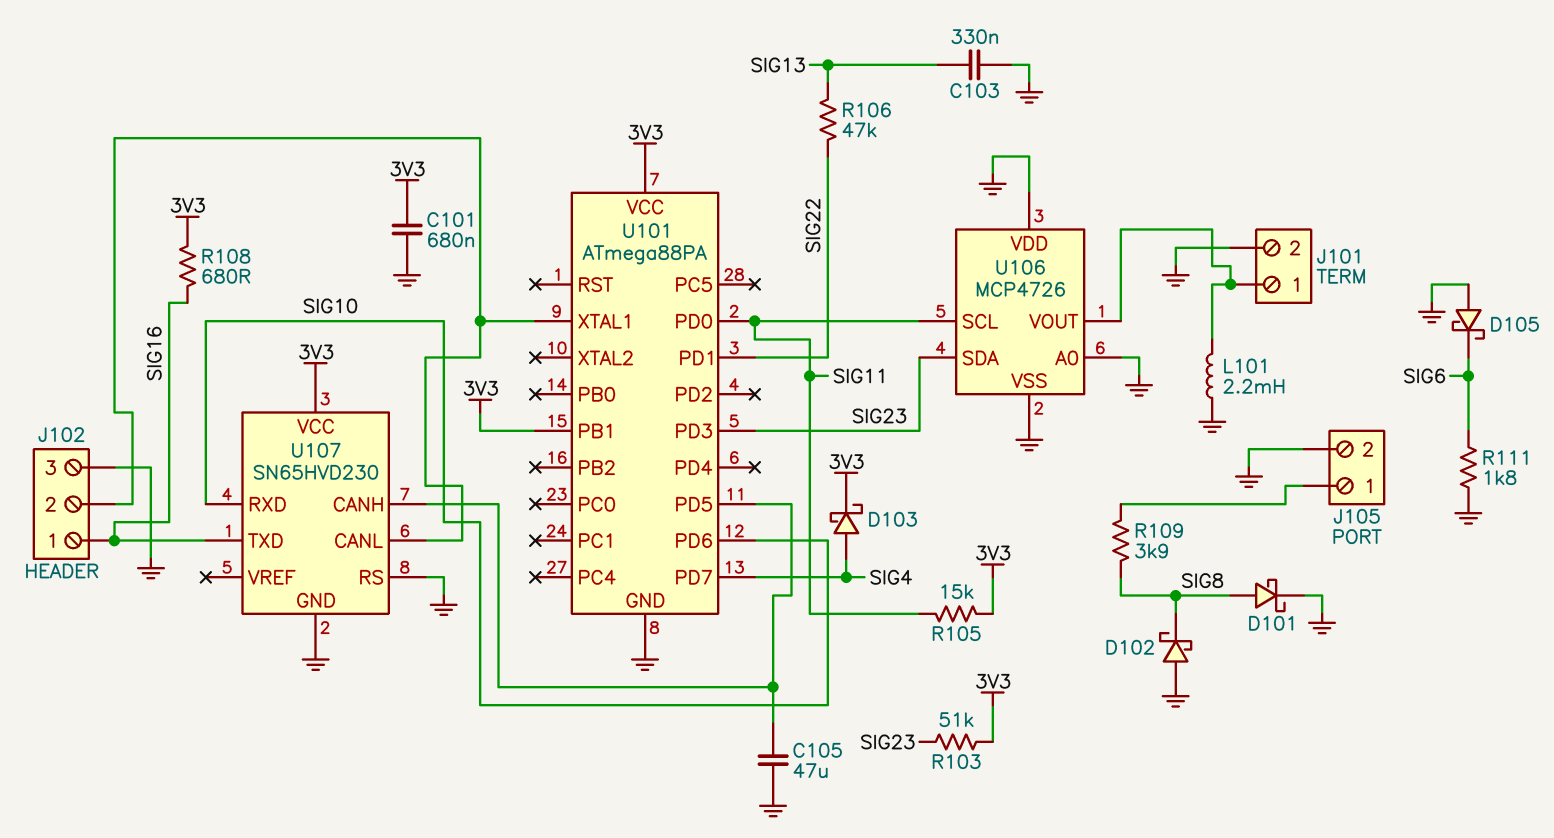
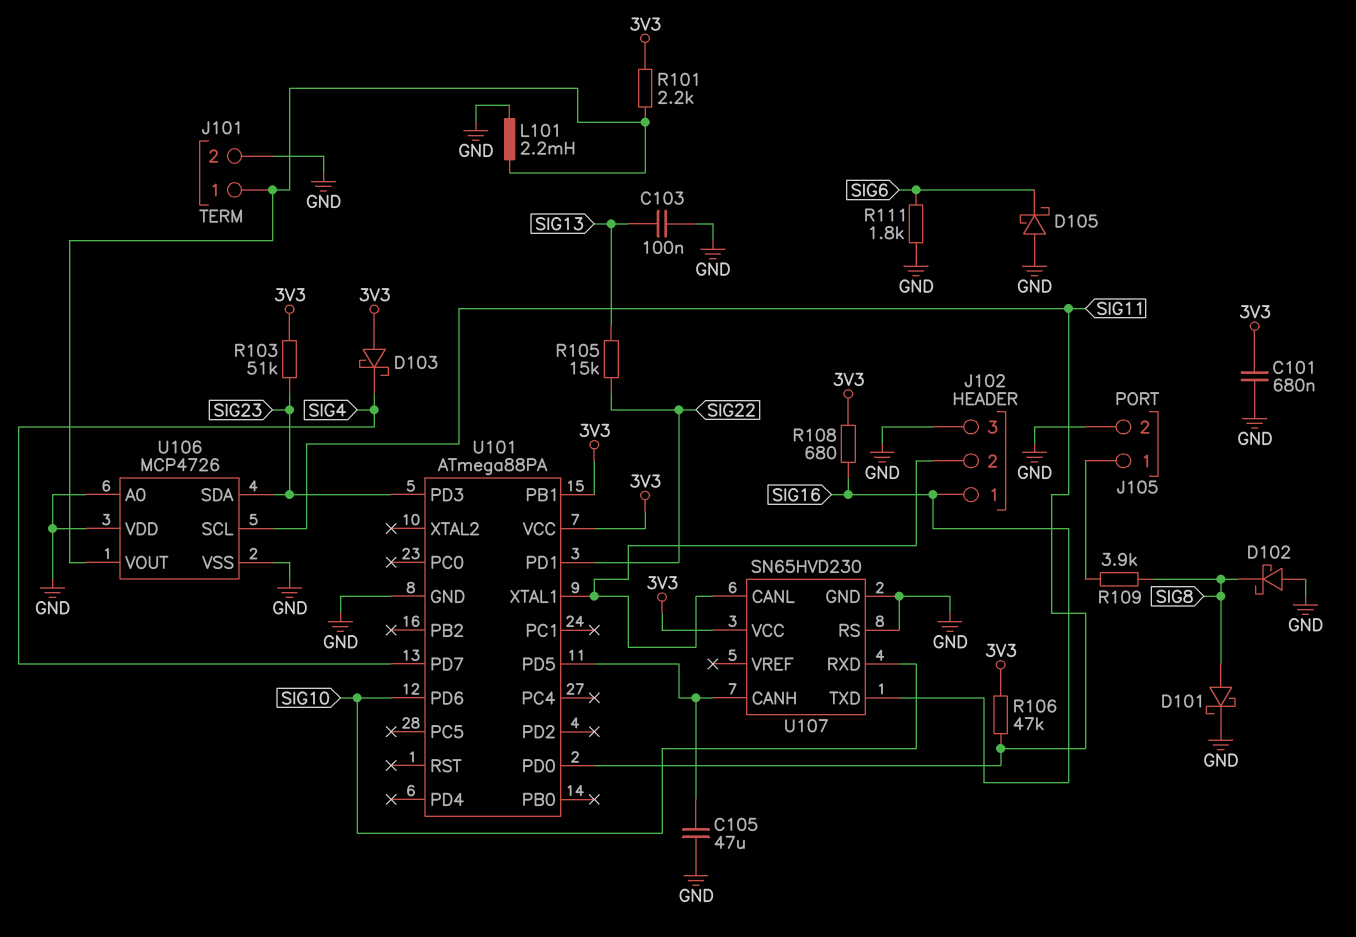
C103: 330nF (GND, SIG13) -> 100nF (GND, SIG13)
D103: schottky (A SIG4, K 3V3) -> schottky (A 3V3, K SIG4)
R101: none -> 2.2k (3V3, J101/1)
R105: 15k (3V3, SIG11) -> 15k (SIG13, SIG22)
R106: 47k (SIG13, SIG22) -> 47k (3V3, SIG11)

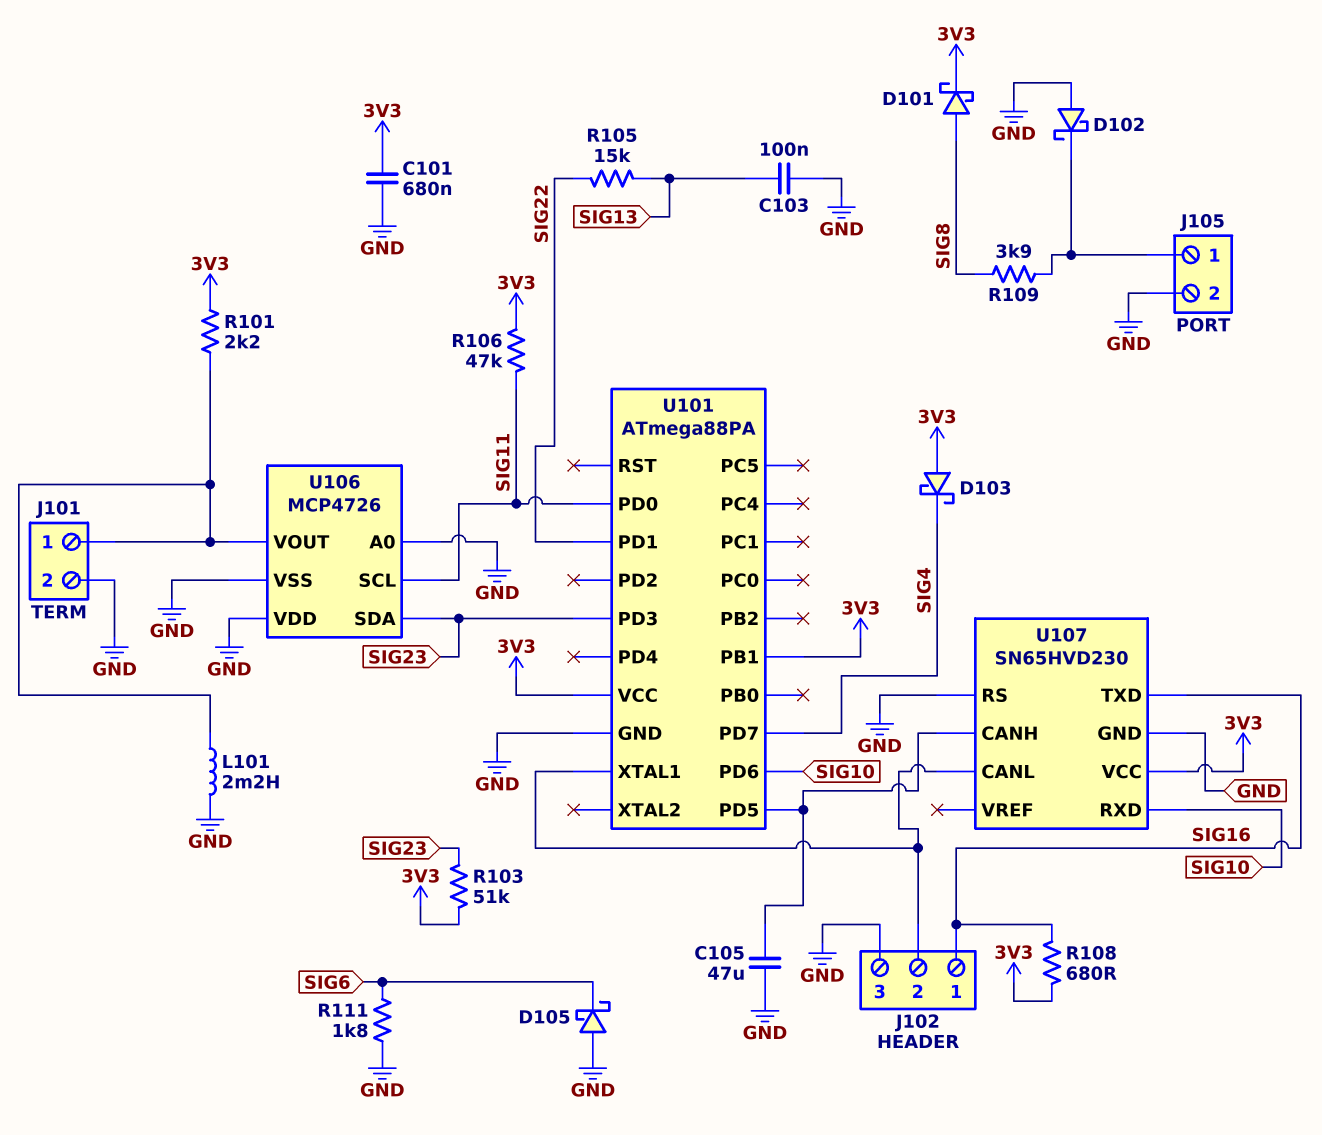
D101: schottky (A SIG8, K GND) -> schottky (A SIG8, K 3V3)
D102: schottky (A GND, K SIG8) -> schottky (A GND, K J105/1)

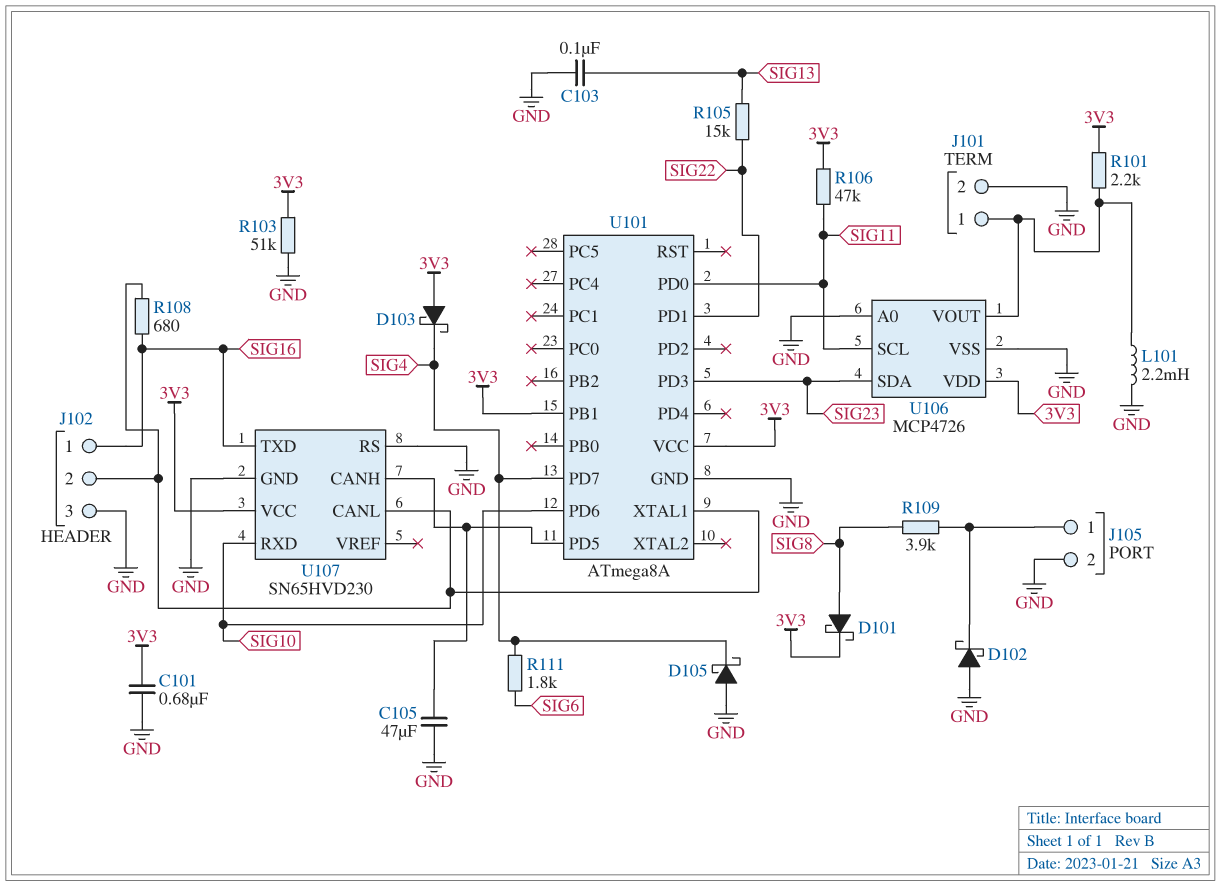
D105: schottky (A GND, K SIG6) -> schottky (A GND, K SIG4)
R103: 51k (3V3, SIG23) -> 51k (3V3, GND)
R108: 680 (3V3, SIG16) -> 680 (J102/2, SIG16)
R111: 1.8k (GND, SIG6) -> 1.8k (SIG4, SIG6)
U101: ATmega88PA -> ATmega8A
U106 pin VDD: GND -> 3V3

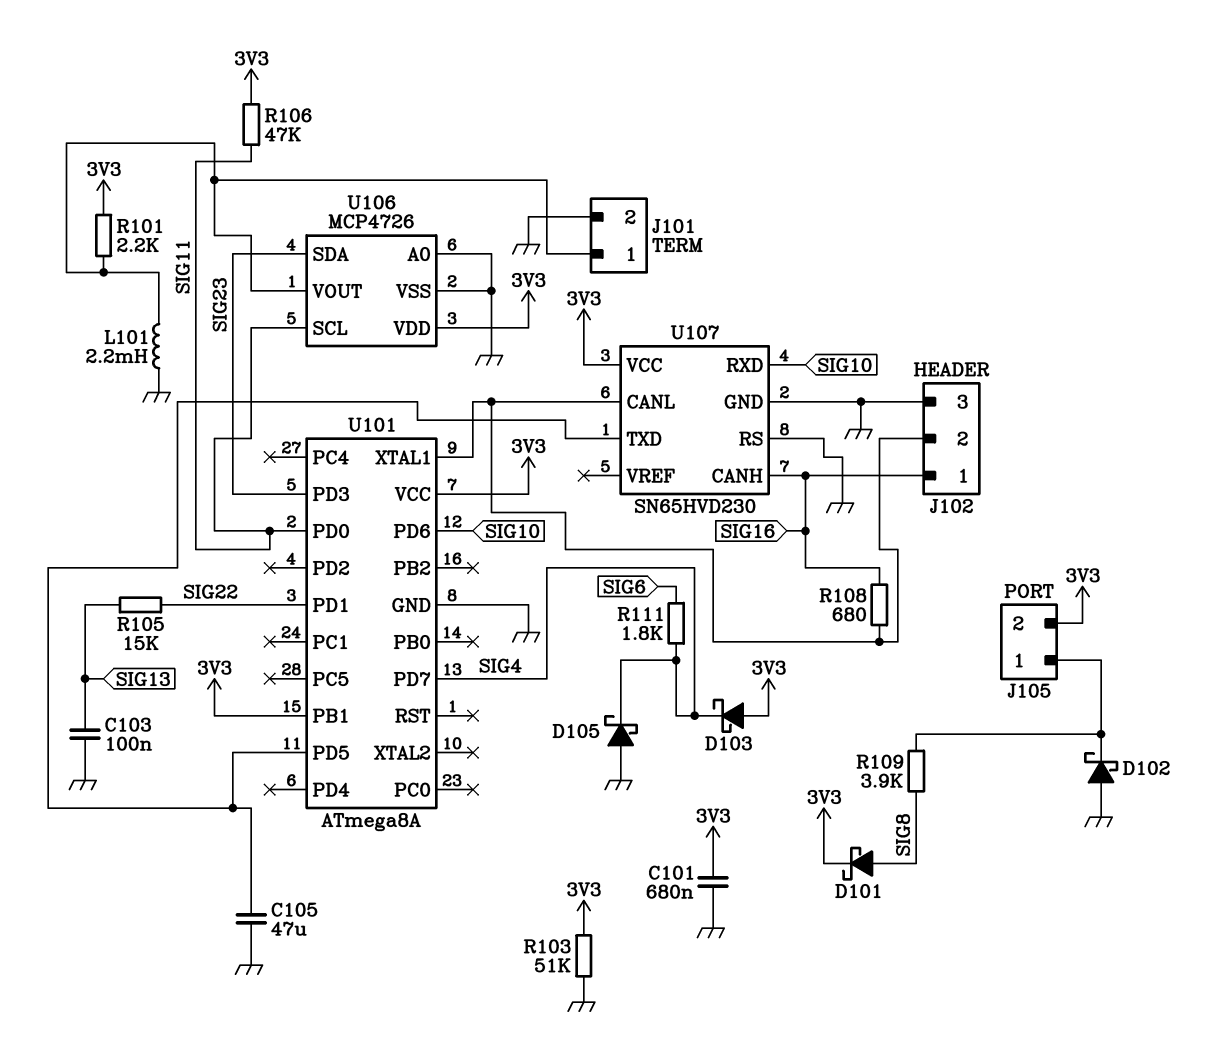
J105 pin 2: GND -> 3V3
U107 pin CANH: U101/PD5 -> SIG16
U107 pin TXD: SIG16 -> U101/PD5

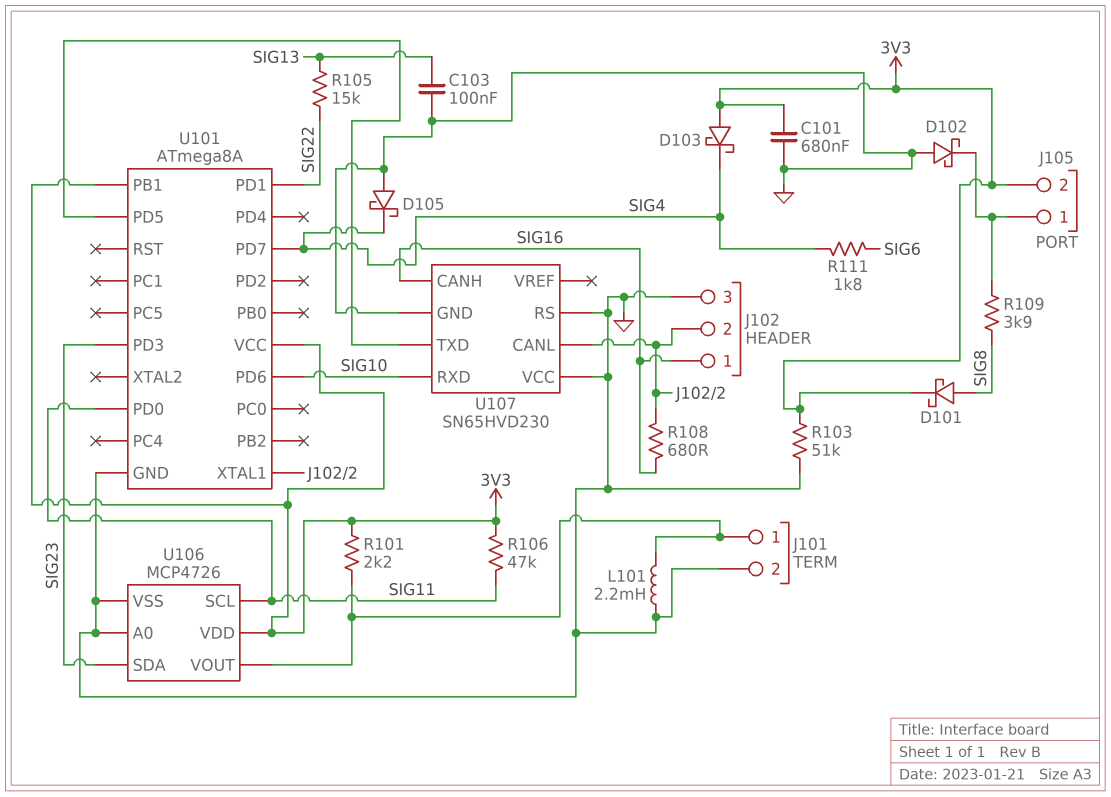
C105: 47uF (GND, U101/PD5) -> none
U107 pin VCC: 3V3 -> GND

